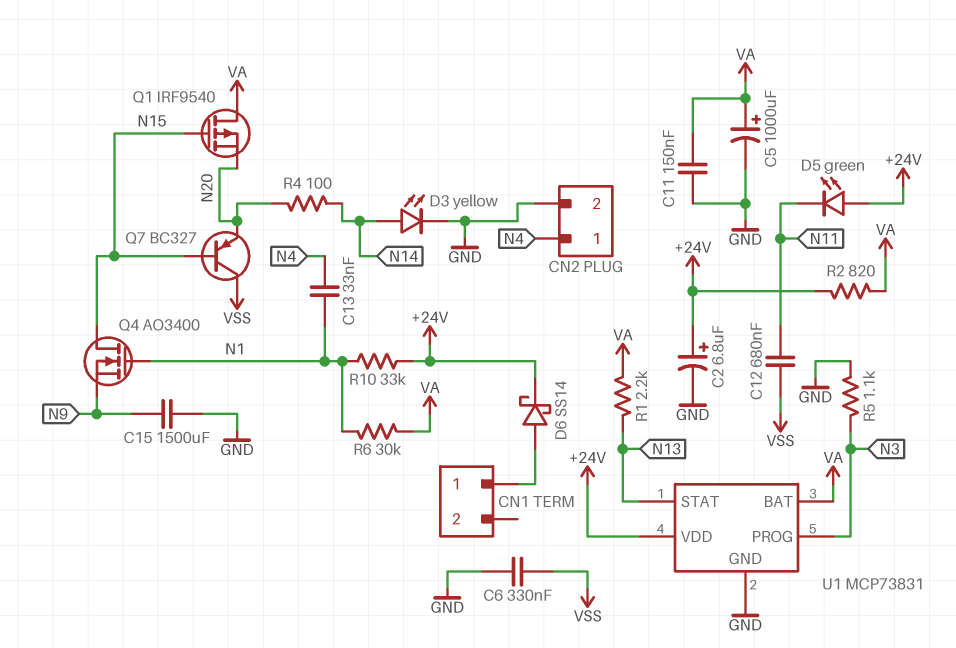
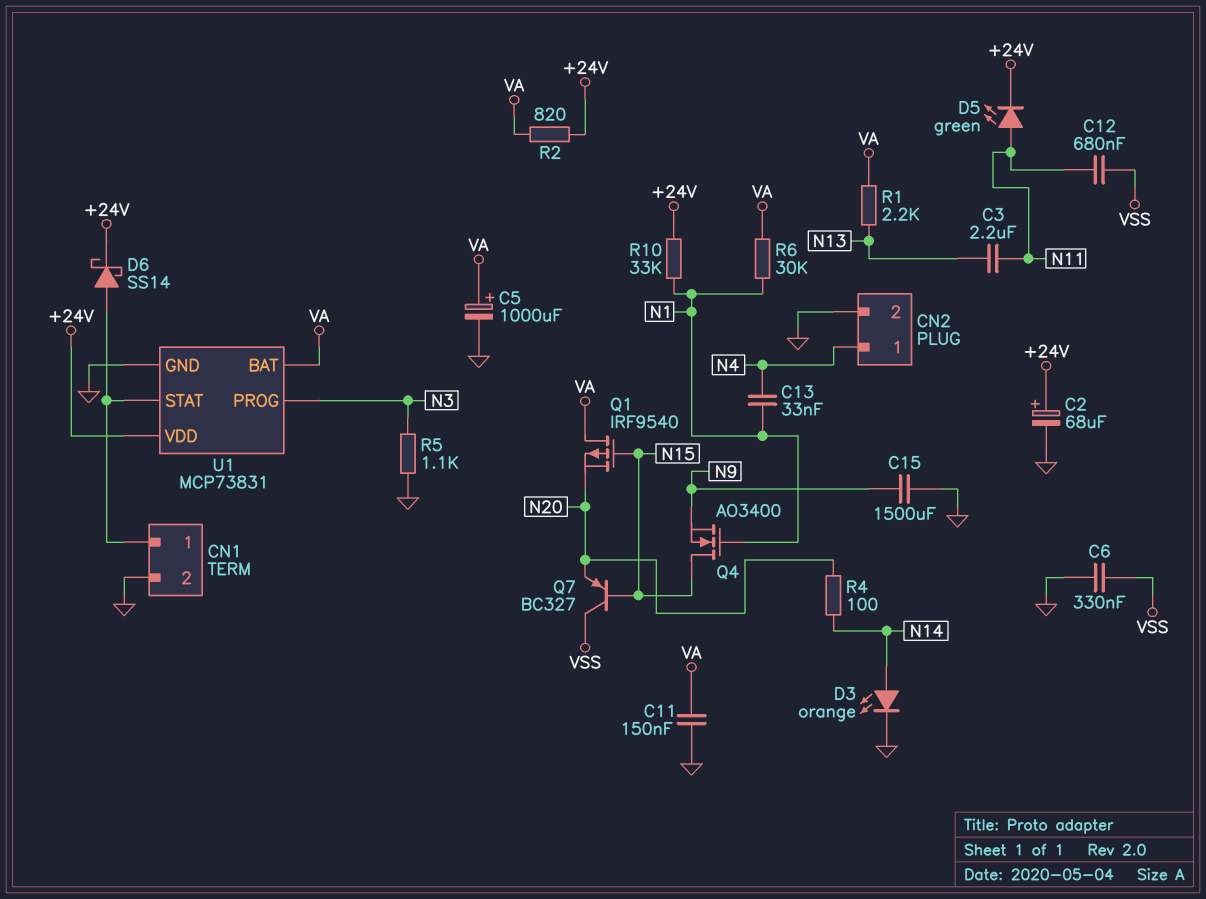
C2: 6.8uF (plus +24V, minus GND) -> 68uF (plus +24V, minus GND)
C3: none -> 2.2uF (N11, N13)
CN1 pin 2: none -> GND
D3: LED yellow (A N14, K GND) -> LED orange (A N14, K GND)
D5: LED green (A +24V, K N11) -> LED green (A N11, K +24V)
U1 pin STAT: N13 -> CN1/1

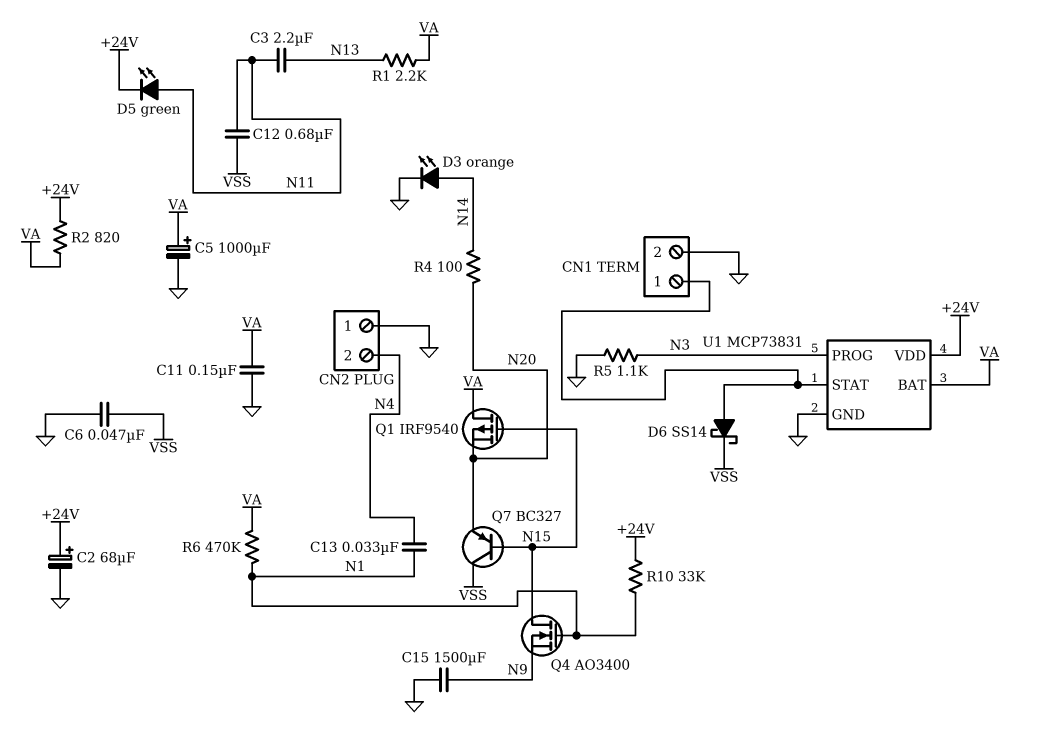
C6: 330nF (GND, VSS) -> 47nF (GND, VSS)
CN2 pin 1: N4 -> GND
CN2 pin 2: GND -> N4
D6: schottky SS14 (A CN1/1, K +24V) -> schottky SS14 (A CN1/1, K VSS)
R6: 30k (N1, VA) -> 470k (N1, VA)

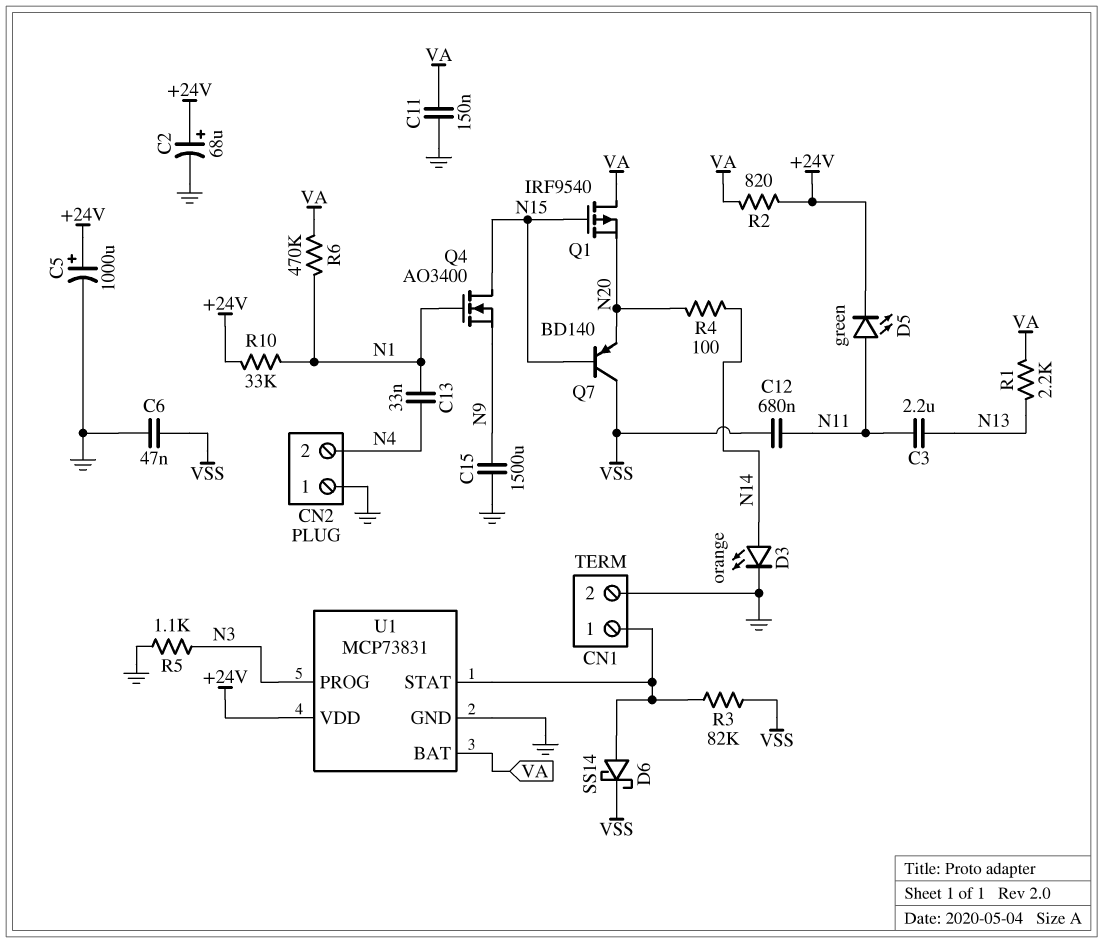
C5: 1000uF (plus VA, minus GND) -> 1000uF (plus +24V, minus GND)
Q7: PNP BC327 (B N15, C VSS, E N20) -> PNP BD140 (B N15, C VSS, E N20)
R3: none -> 82k (CN1/1, VSS)

